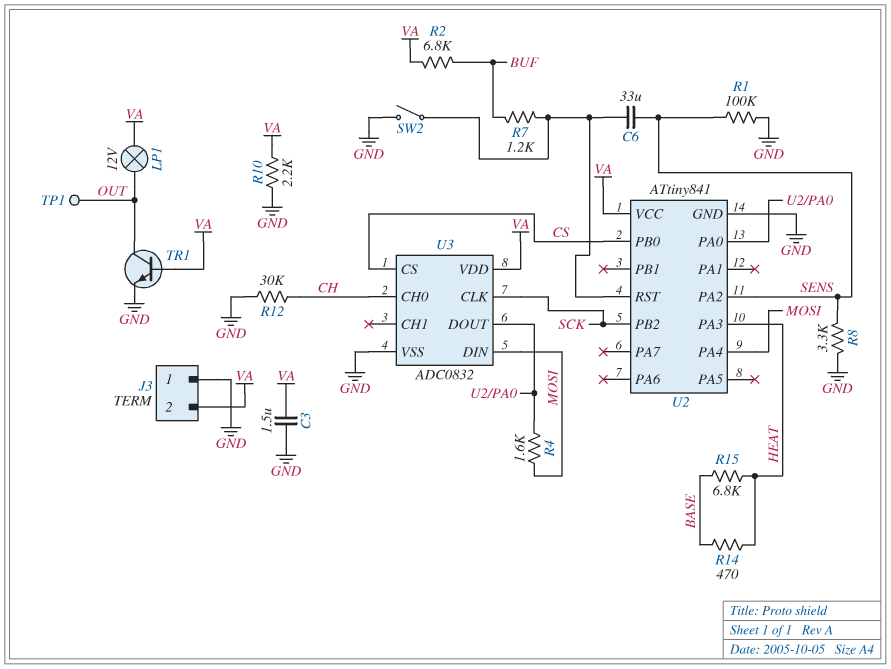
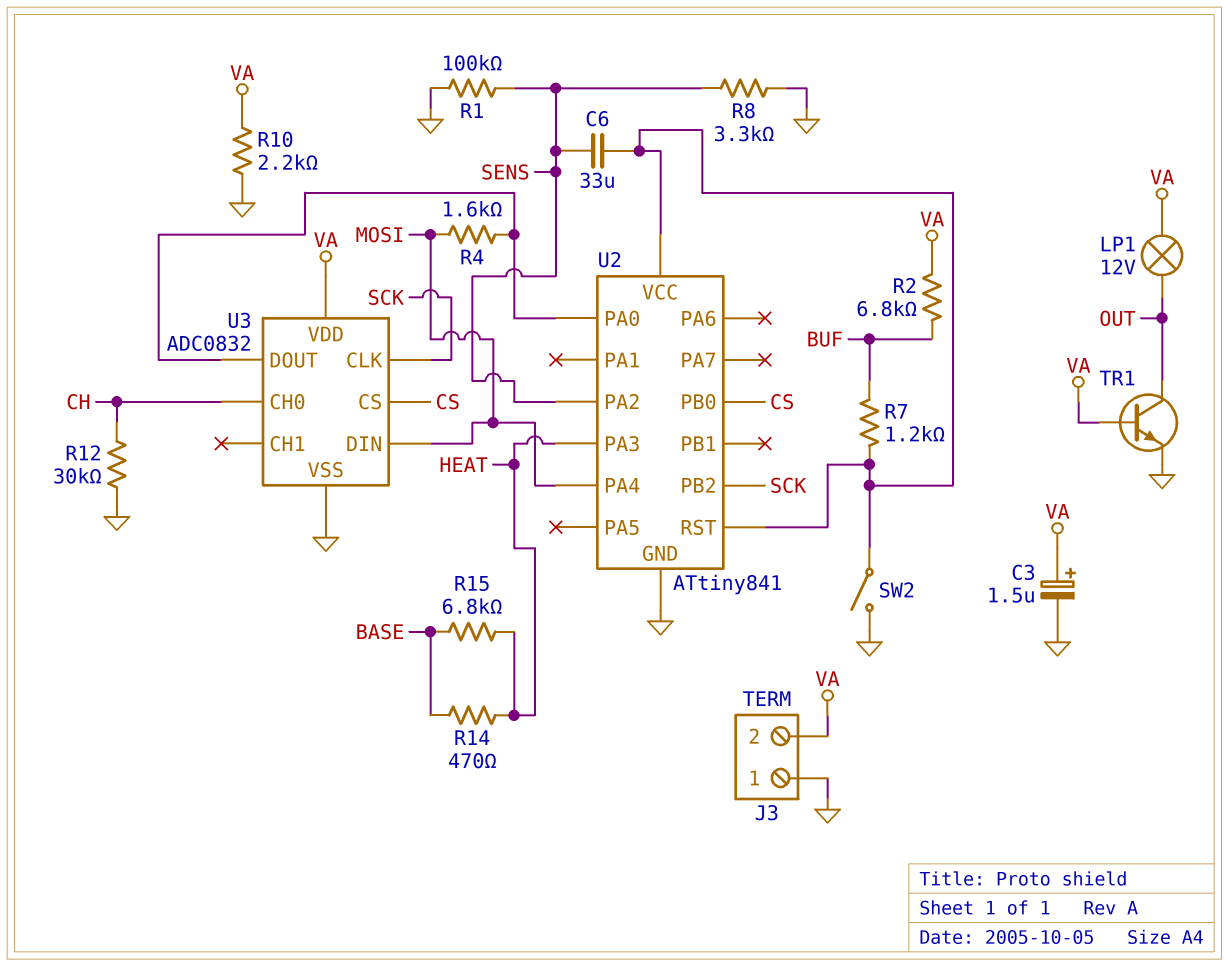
C3: 1.5uF (GND, VA) -> 1.5uF (plus VA, minus GND)
TP1: test point (OUT) -> none
U2 pin VCC: VA -> U2/RST

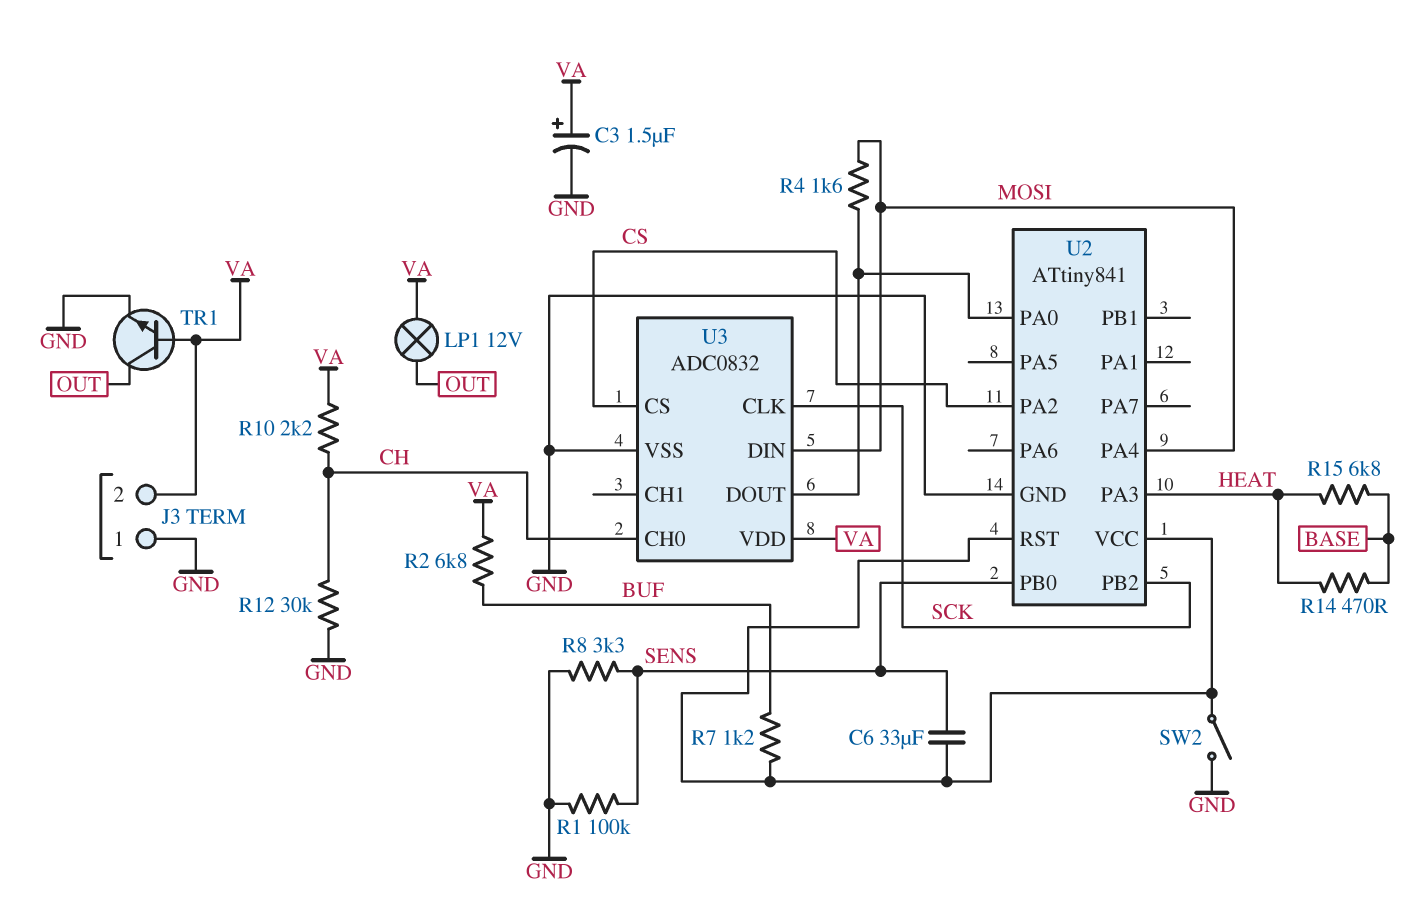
R10: 2.2k (GND, VA) -> 2.2k (CH, VA)
U2 pin PA2: SENS -> CS
U2 pin PB0: CS -> SENS

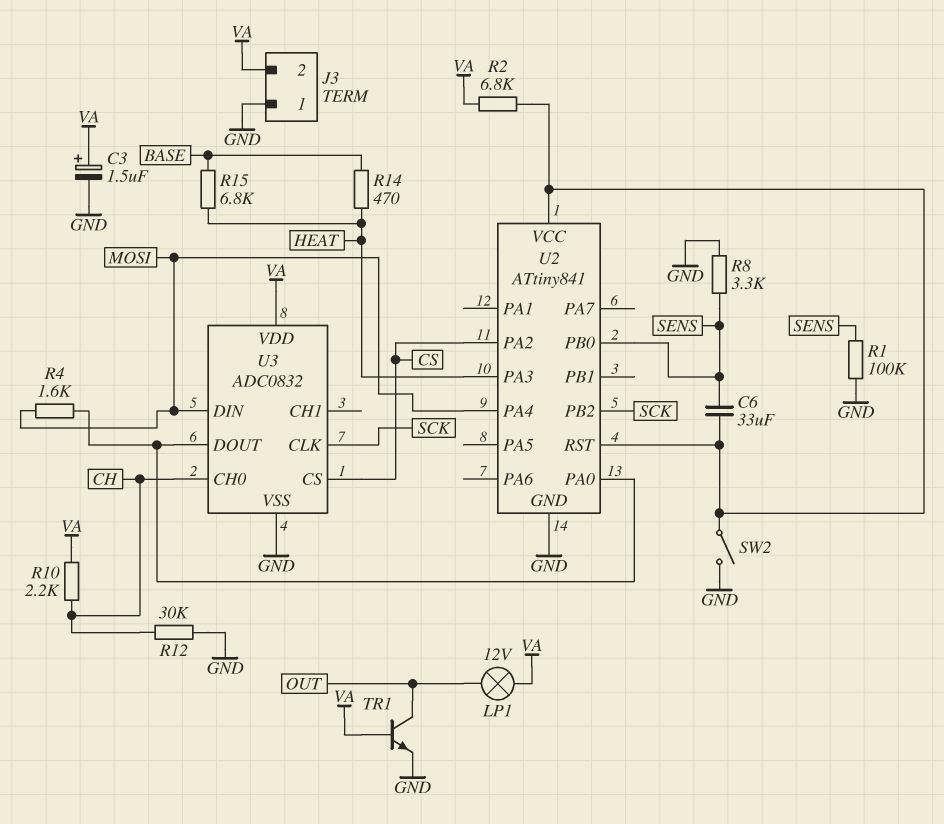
R2: 6.8k (BUF, VA) -> 6.8k (U2/RST, VA)
R7: 1.2k (BUF, U2/RST) -> none

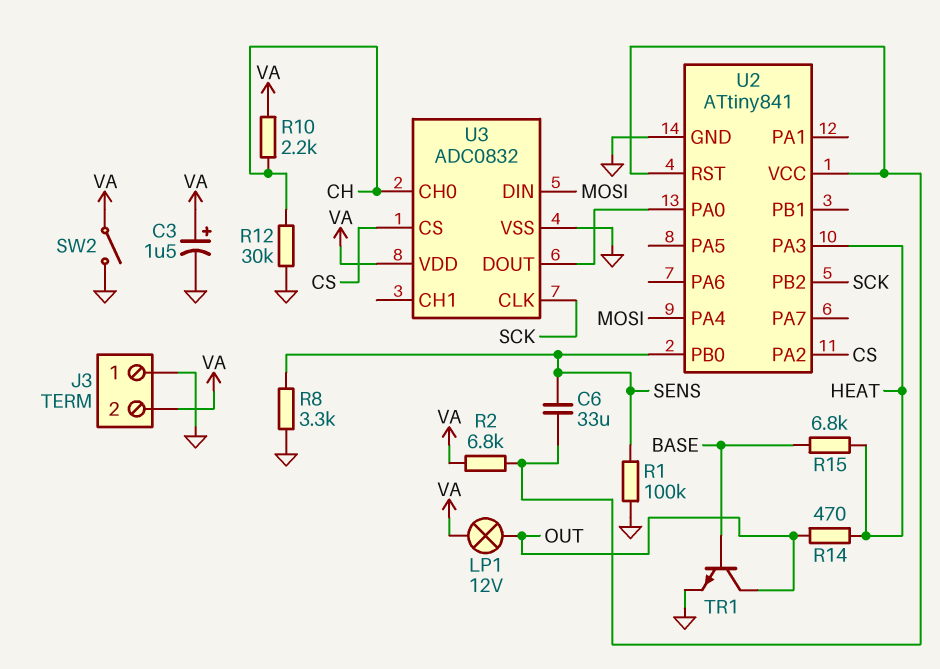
R4: 1.6k (MOSI, U2/PA0) -> none
R14: 470 (BASE, HEAT) -> 470 (HEAT, OUT)
SW2: switch (GND, U2/RST) -> switch (GND, VA)
TR1: NPN (B VA, C OUT, E GND) -> NPN (B BASE, C OUT, E GND)

